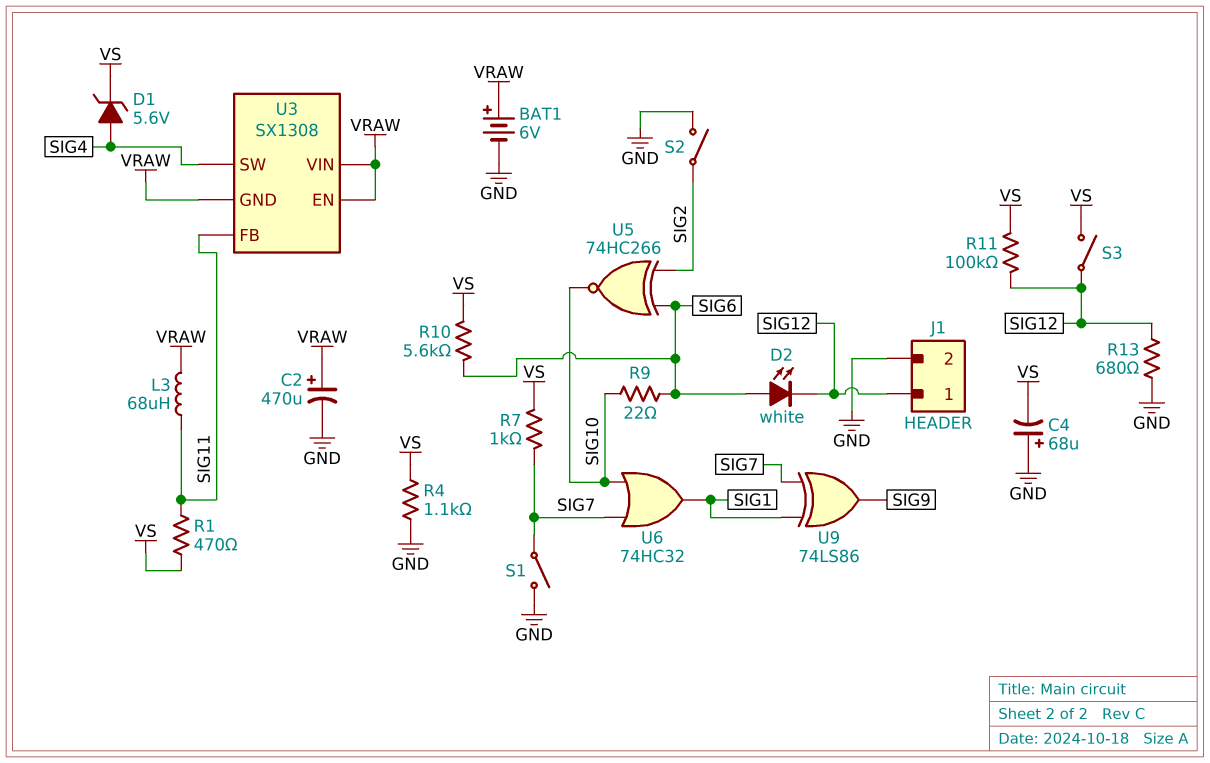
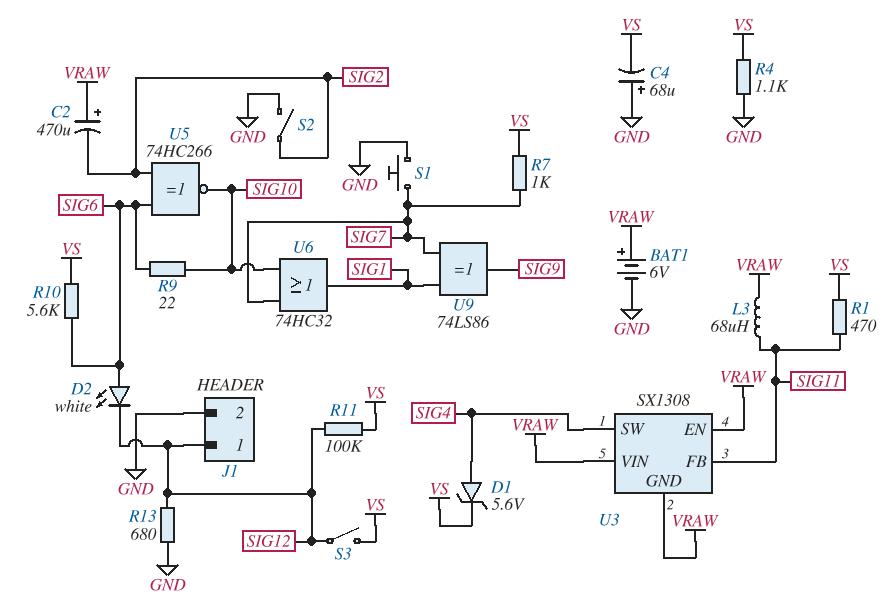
C2: 470uF (plus VRAW, minus GND) -> 470uF (plus VRAW, minus SIG2)
S1: switch (GND, SIG7) -> button (GND, SIG7)

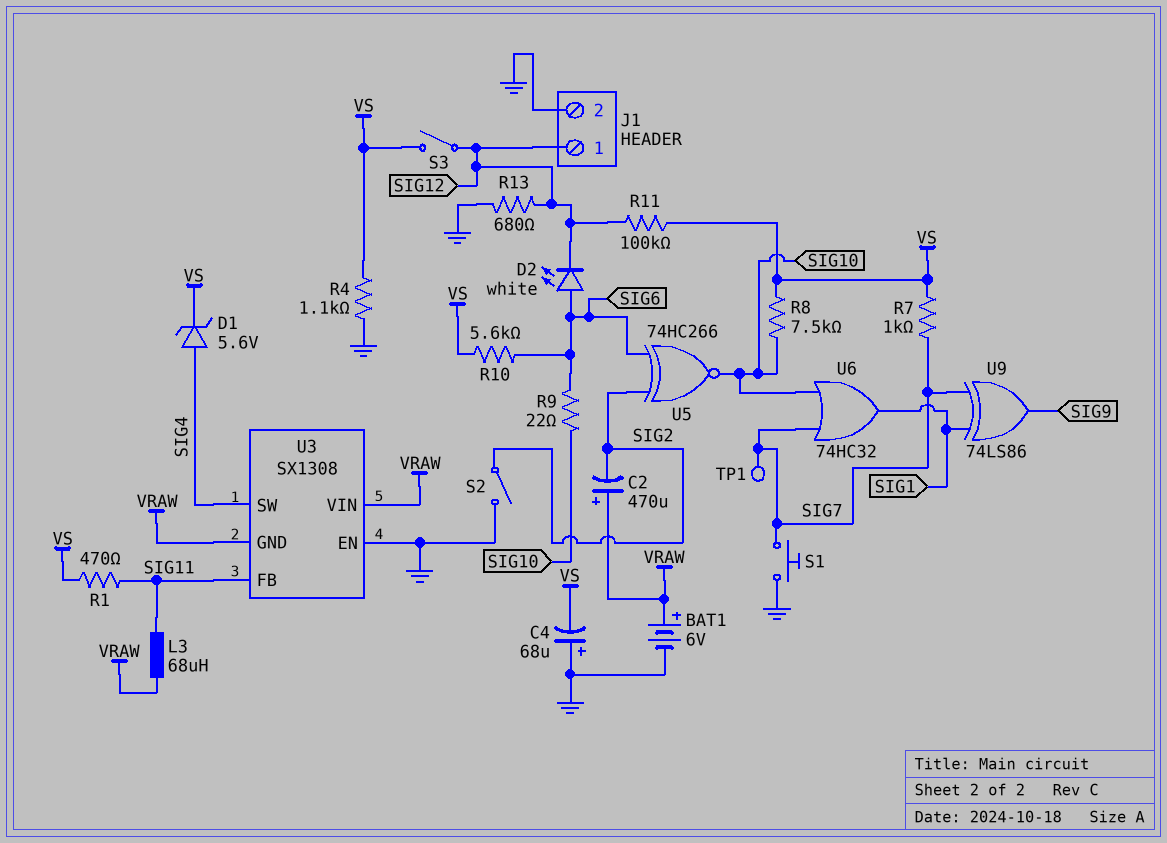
R8: none -> 7.5k (SIG10, VS)
TP1: none -> test point (SIG7)
U3 pin EN: VRAW -> GND

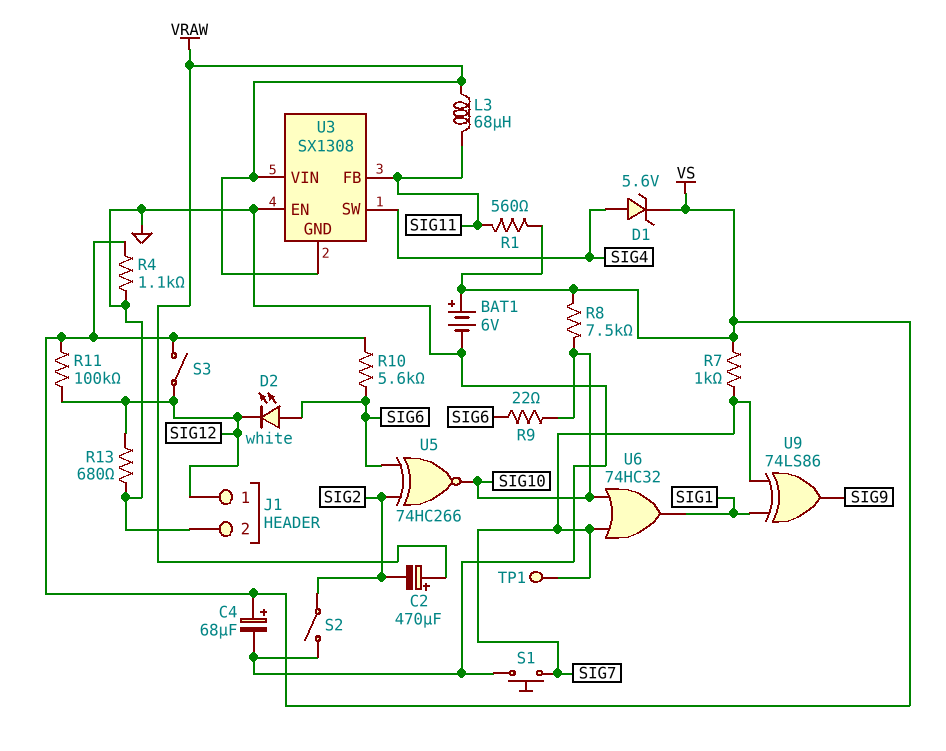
BAT1: 6V (plus VRAW, minus GND) -> 6V (plus VS, minus GND)
C4: 68uF (plus GND, minus VS) -> 68uF (plus VS, minus GND)
R1: 470 (SIG11, VS) -> 560 (SIG11, VS)

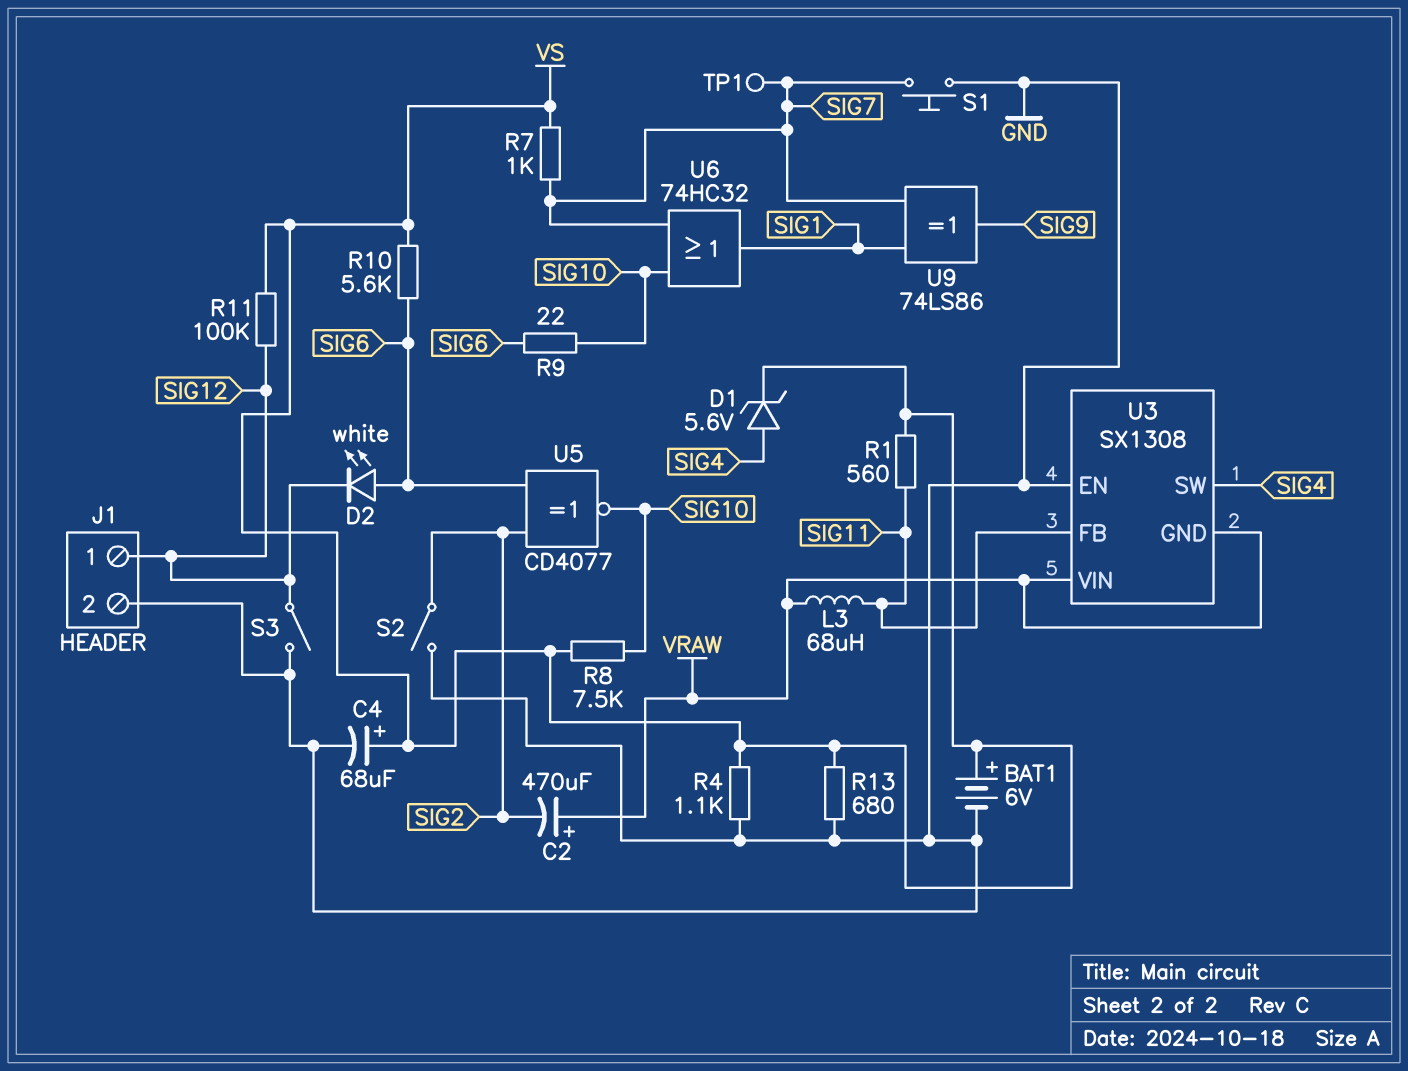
R13: 680 (GND, SIG12) -> 680 (GND, VS)
S3: switch (SIG12, VS) -> switch (GND, SIG12)
U5: XNOR 74HC266 (in SIG2, in SIG6, out SIG10) -> XNOR CD4077 (in SIG2, in SIG6, out SIG10)

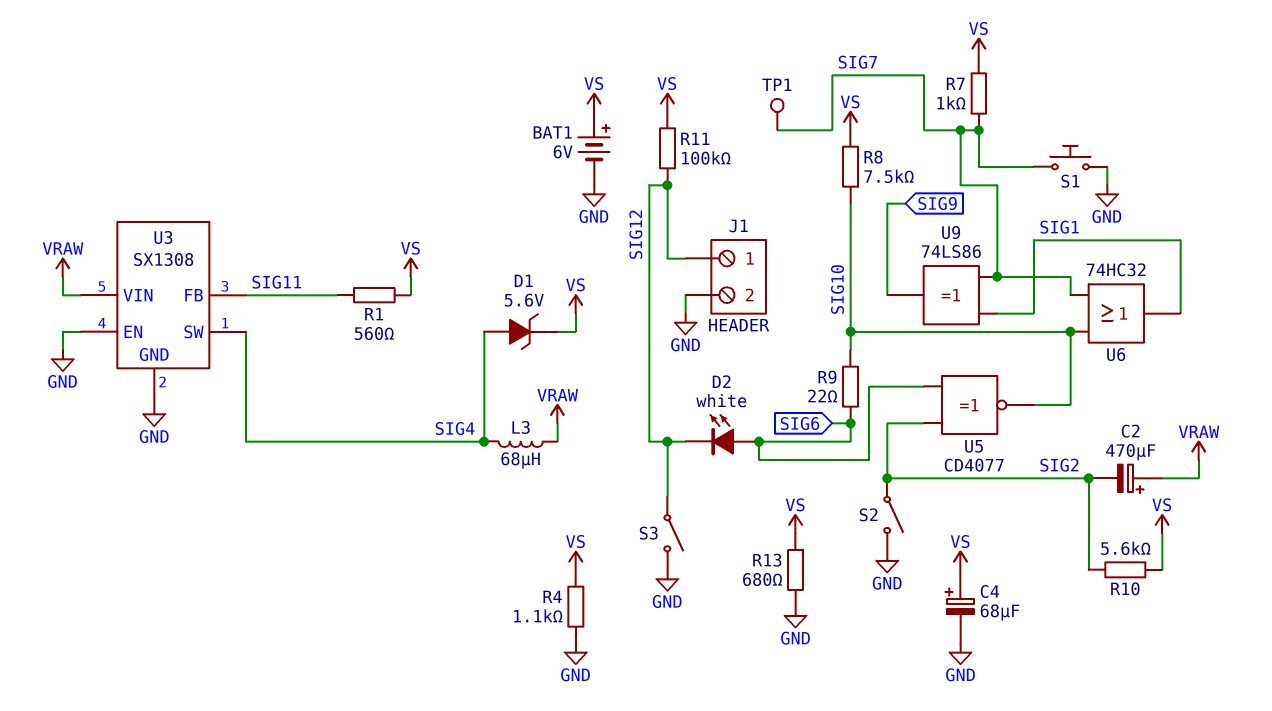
L3: 68uH (SIG11, VRAW) -> 68uH (SIG4, VRAW)
R10: 5.6k (SIG6, VS) -> 5.6k (SIG2, VS)
U3 pin GND: VRAW -> GND

